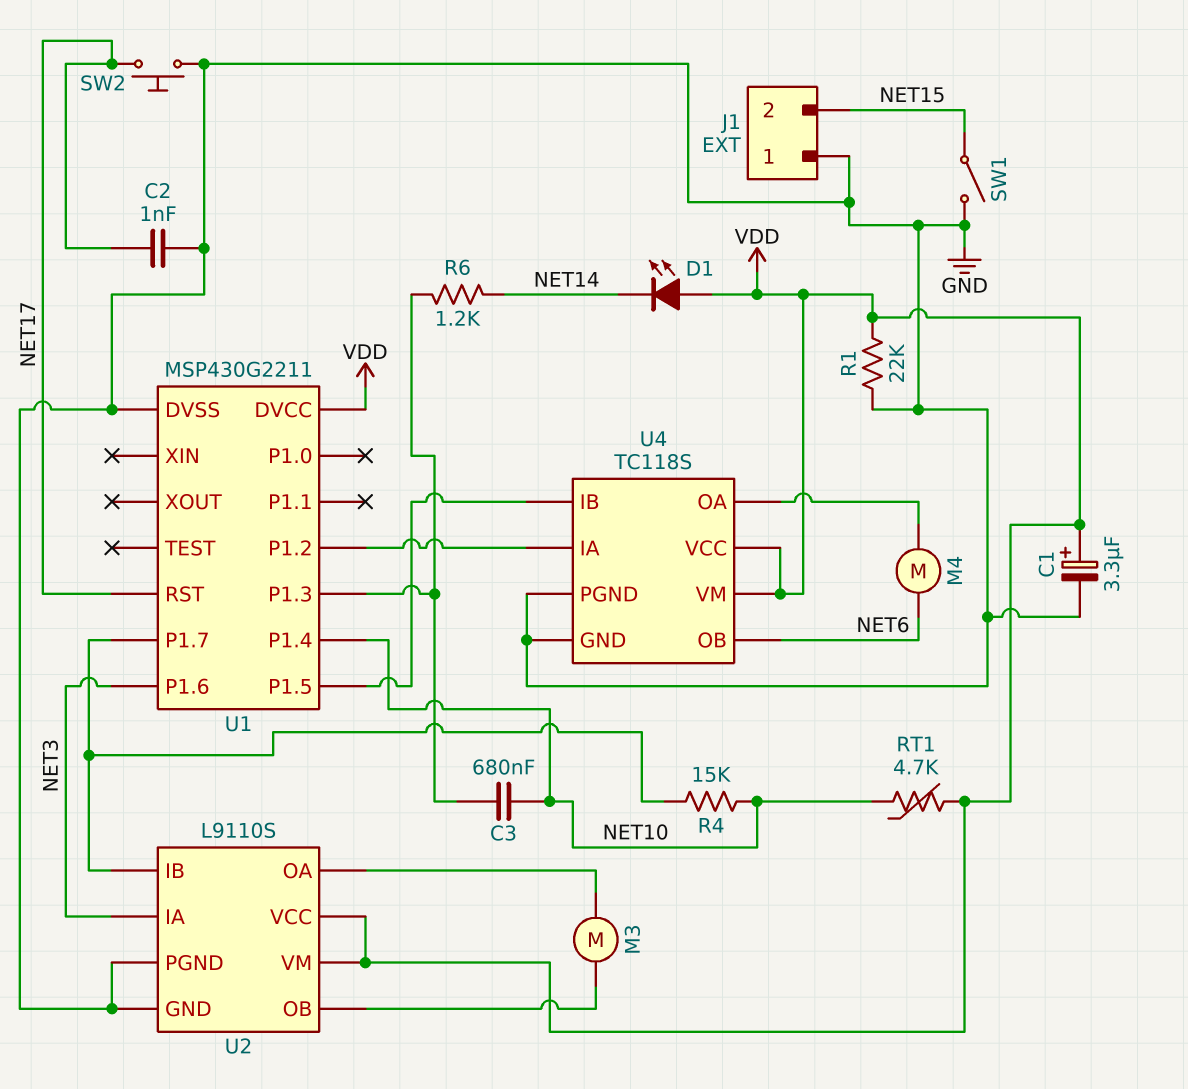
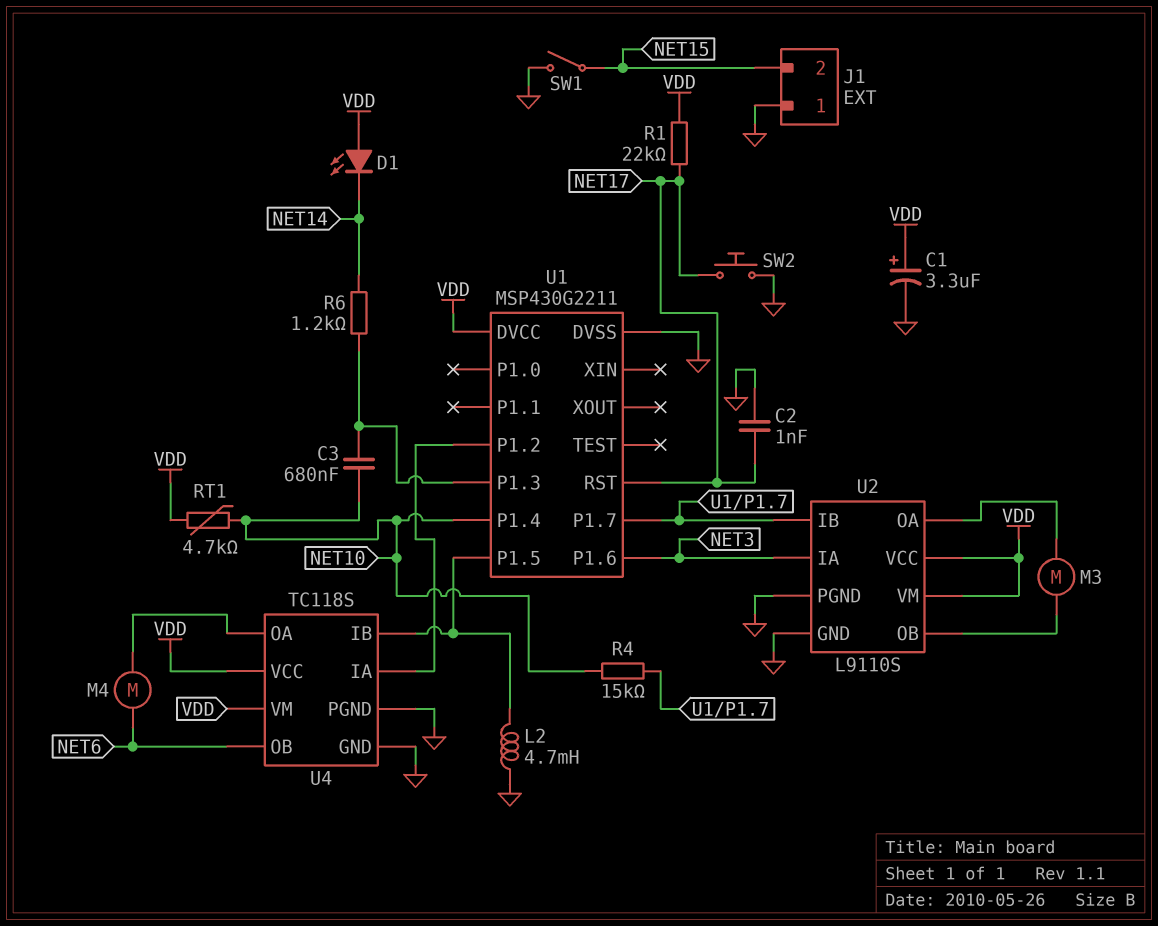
L2: none -> 4.7mH (GND, U1/P1.5)
R1: 22k (GND, VDD) -> 22k (NET17, VDD)

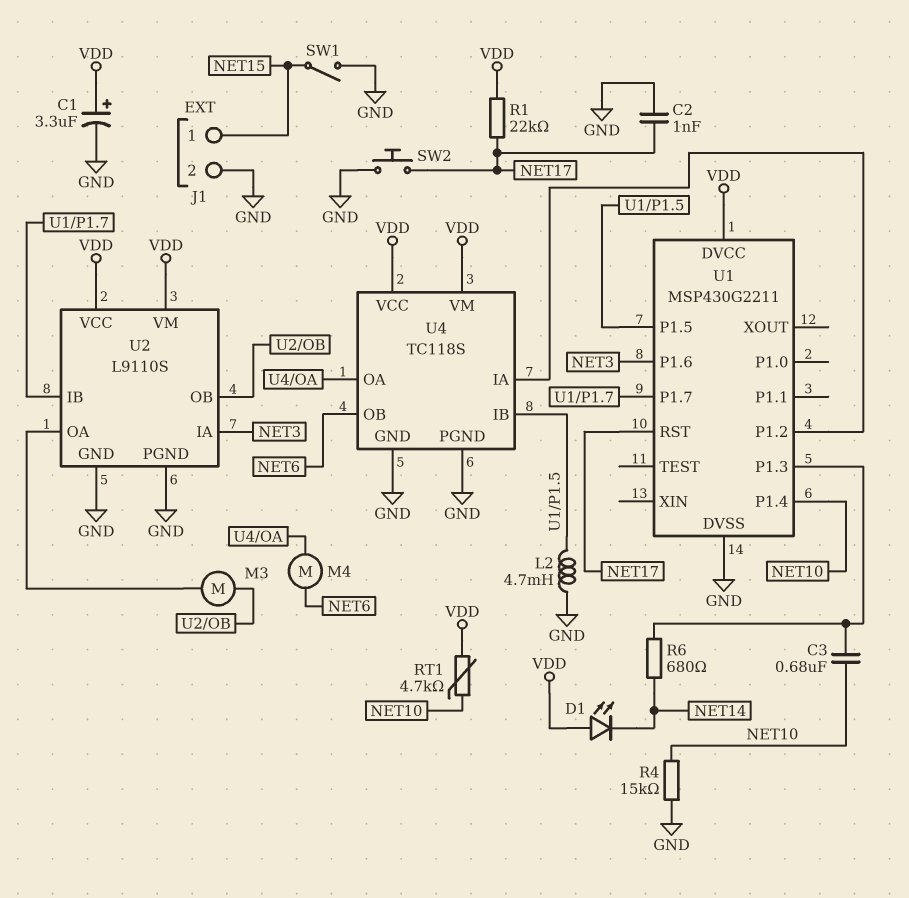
J1 pin 1: GND -> NET15
J1 pin 2: NET15 -> GND
R4: 15k (NET10, U1/P1.7) -> 15k (GND, NET10)
R6: 1.2k (NET14, U1/P1.3) -> 680 (NET14, U1/P1.3)

